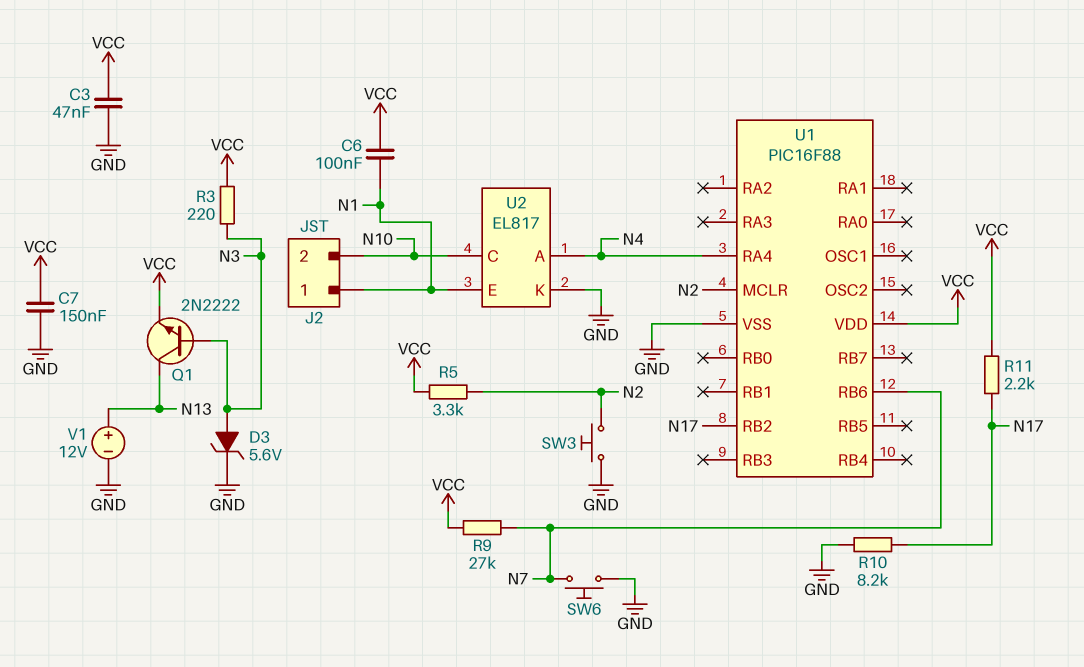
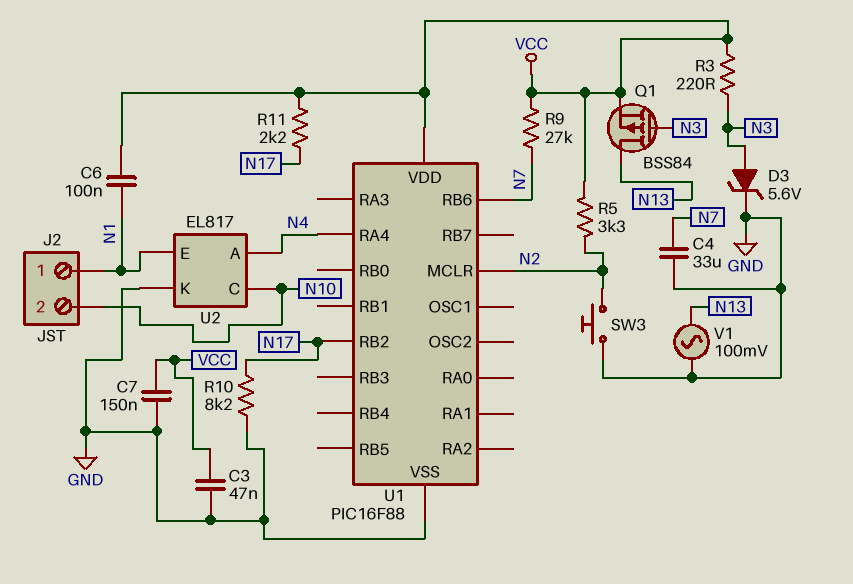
C4: none -> 33uF (GND, N7)
Q1: NPN 2N2222 (B N3, C N13, E VCC) -> PMOS BSS84 (G N3, D N13, S VCC)
SW6: button (GND, N7) -> none
V1: 12V (plus N13, minus GND) -> AC 100mV (GND, N13)

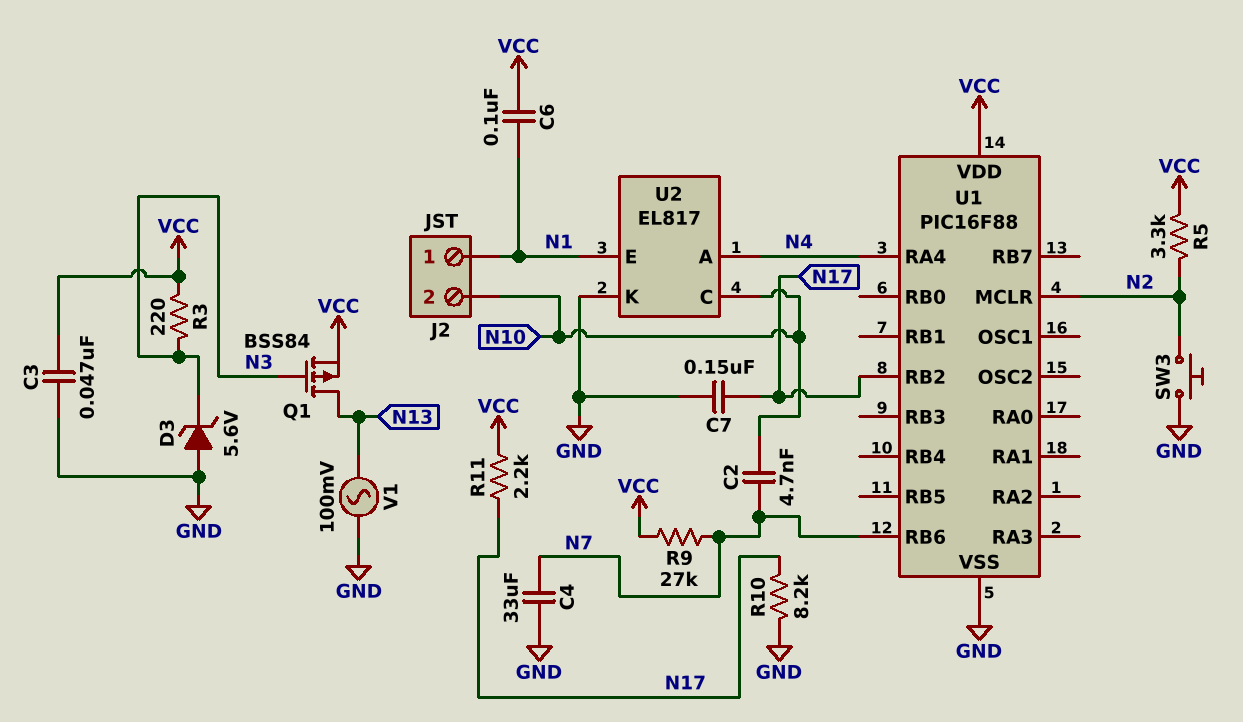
C2: none -> 4.7nF (N7, N10)
C7: 150nF (GND, VCC) -> 150nF (GND, N17)
D3: zener 5.6V (A N3, K GND) -> zener 5.6V (A GND, K N3)

